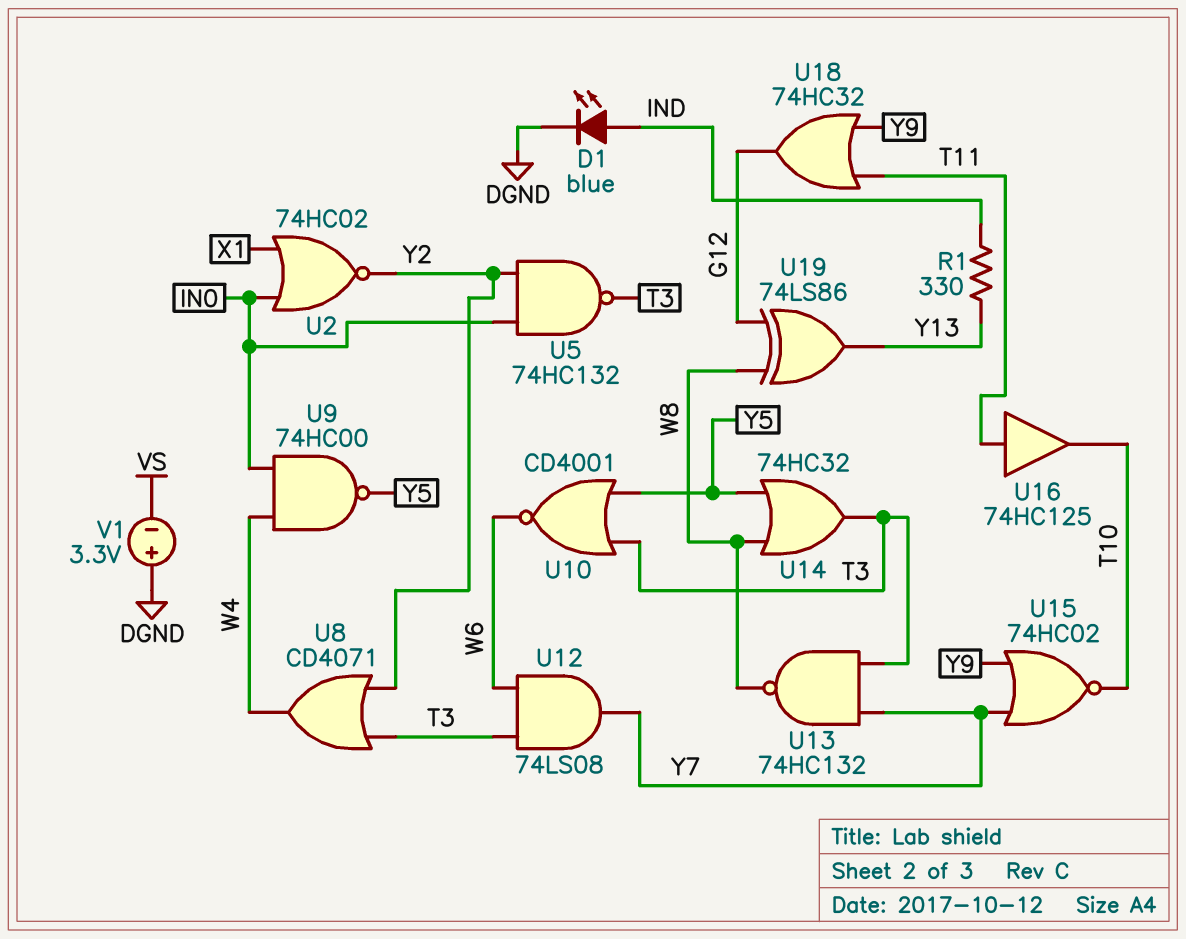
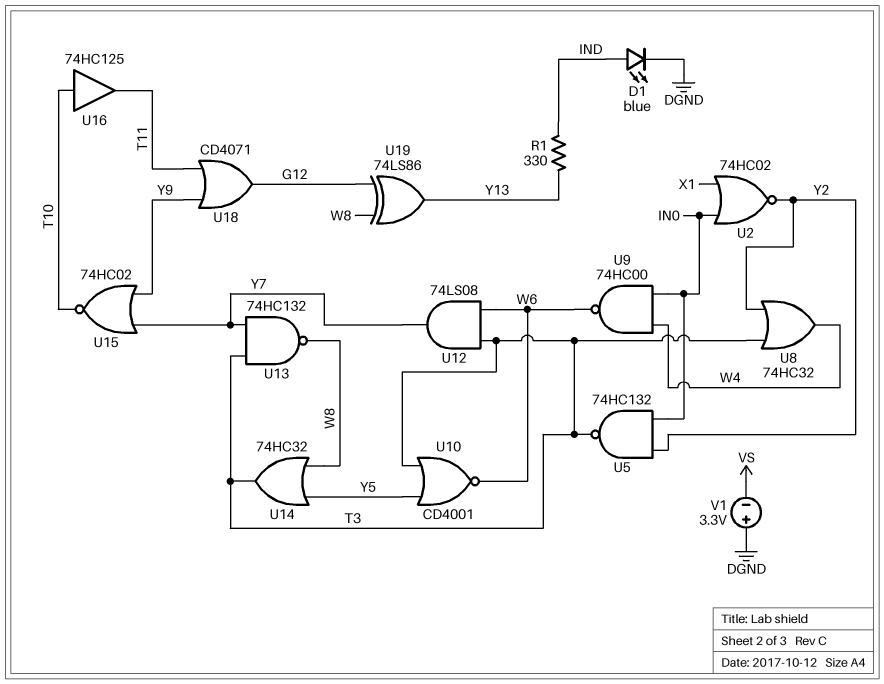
U8: OR CD4071 (in T3, in Y2, out W4) -> OR 74HC32 (in T3, in Y2, out W4)
U9: NAND 74HC00 (in IN0, in W4, out Y5) -> NAND 74HC00 (in IN0, in W4, out W6)
U16: buffer 74HC125 (in T11, out T10) -> buffer 74HC125 (in T10, out T11)
U18: OR 74HC32 (in T11, in Y9, out G12) -> OR CD4071 (in T11, in Y9, out G12)

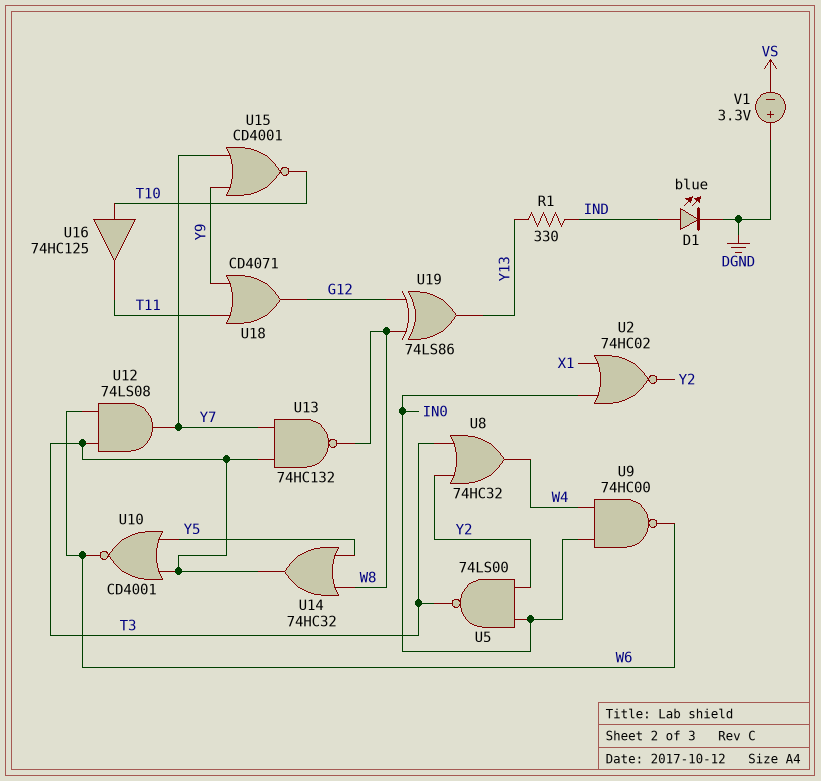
U5: NAND 74HC132 (in IN0, in Y2, out T3) -> NAND 74LS00 (in IN0, in Y2, out T3)
U15: NOR 74HC02 (in Y7, in Y9, out T10) -> NOR CD4001 (in Y7, in Y9, out T10)

